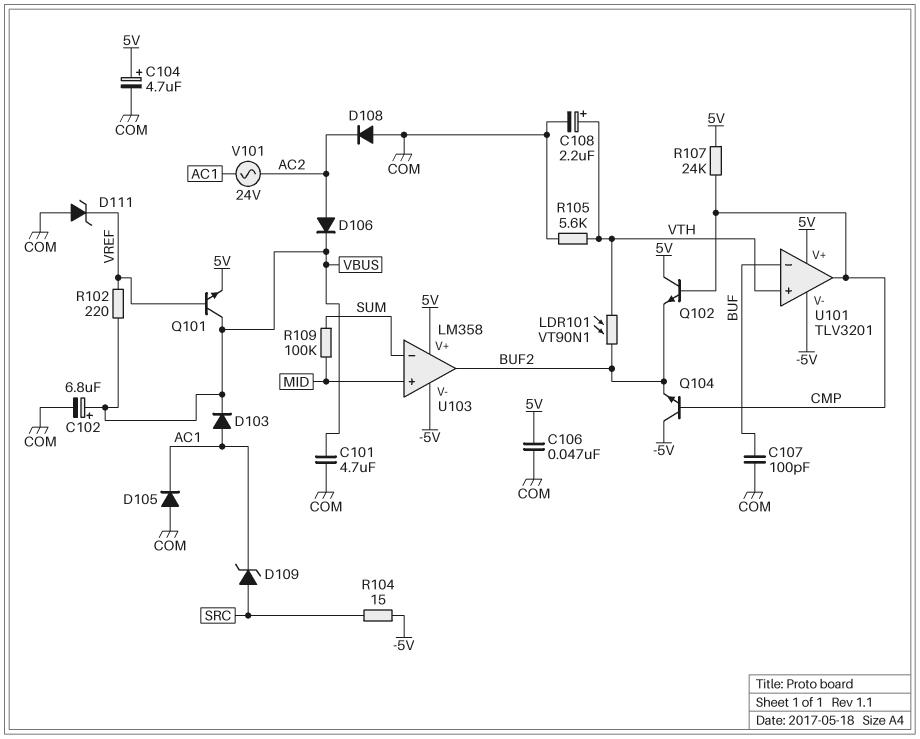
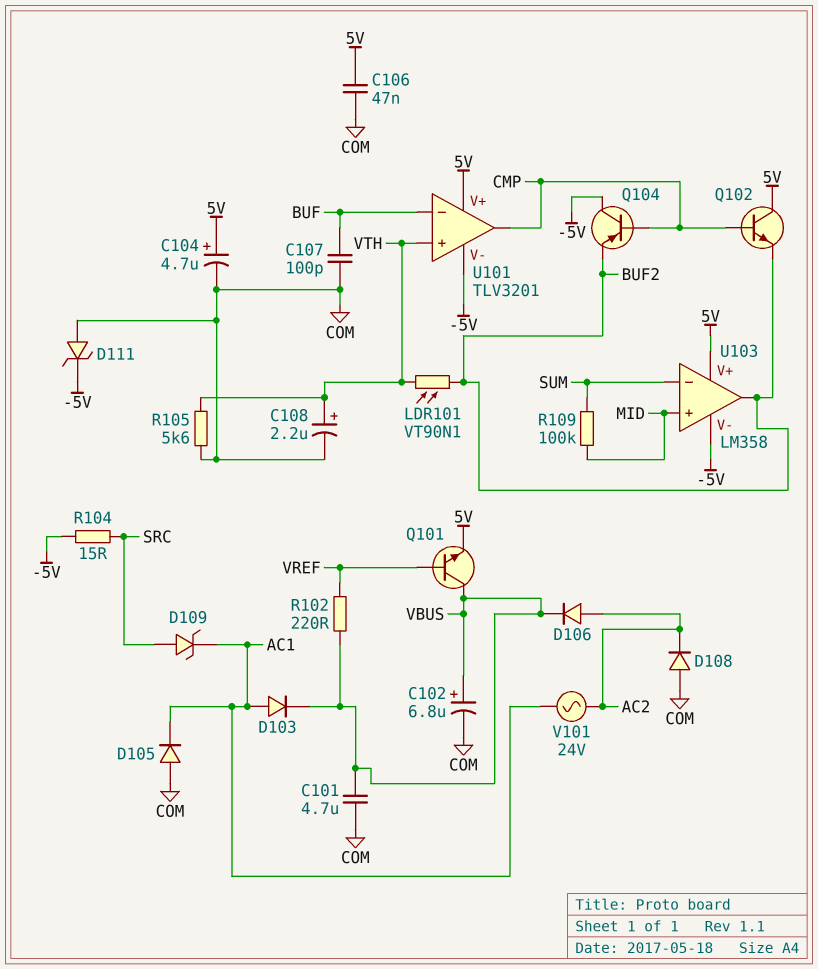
D111: zener (A COM, K VREF) -> zener (A COM, K -5V)
Q104: NPN (B CMP, C -5V, E BUF2) -> PNP (B CMP, C -5V, E BUF2)
R107: 24k (5V, CMP) -> none

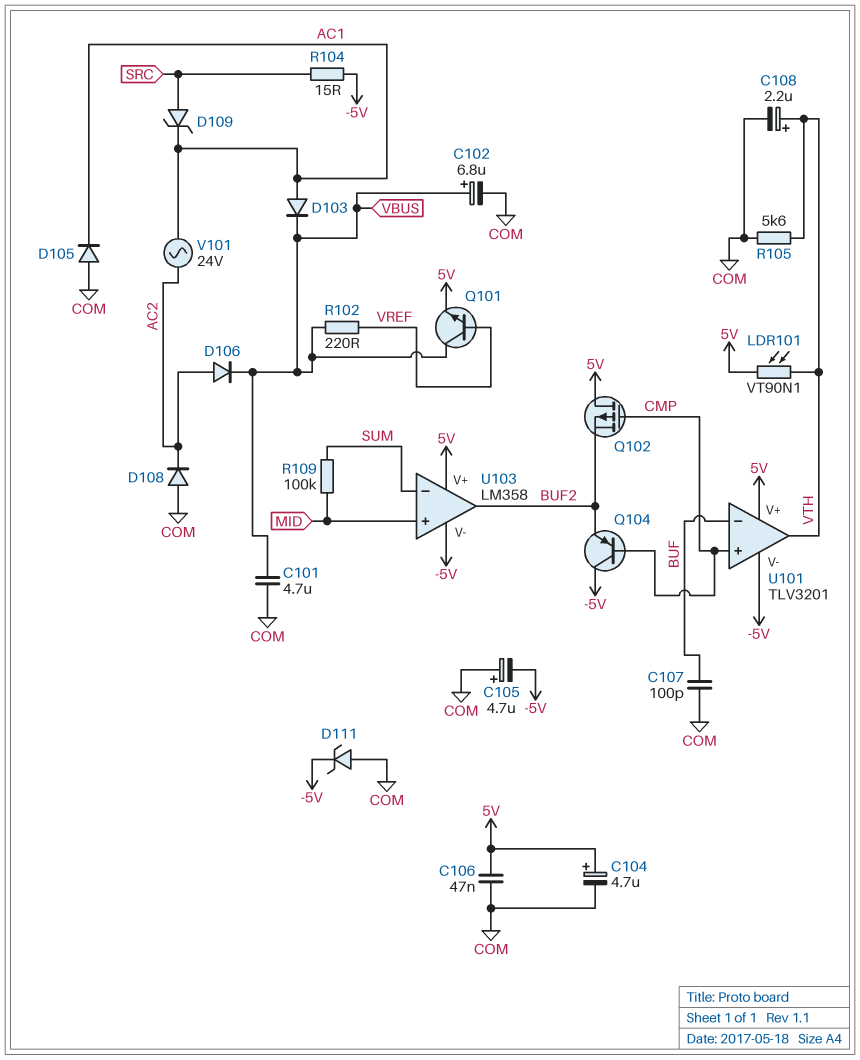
C105: none -> 4.7uF (plus COM, minus -5V)
LDR101: VT90N1 (BUF2, VTH) -> VT90N1 (5V, VTH)
Q102: NPN (B CMP, C 5V, E BUF2) -> PMOS (G CMP, D 5V, S BUF2)
U101 pin in+: VTH -> CMP
U101 pin out: CMP -> VTH

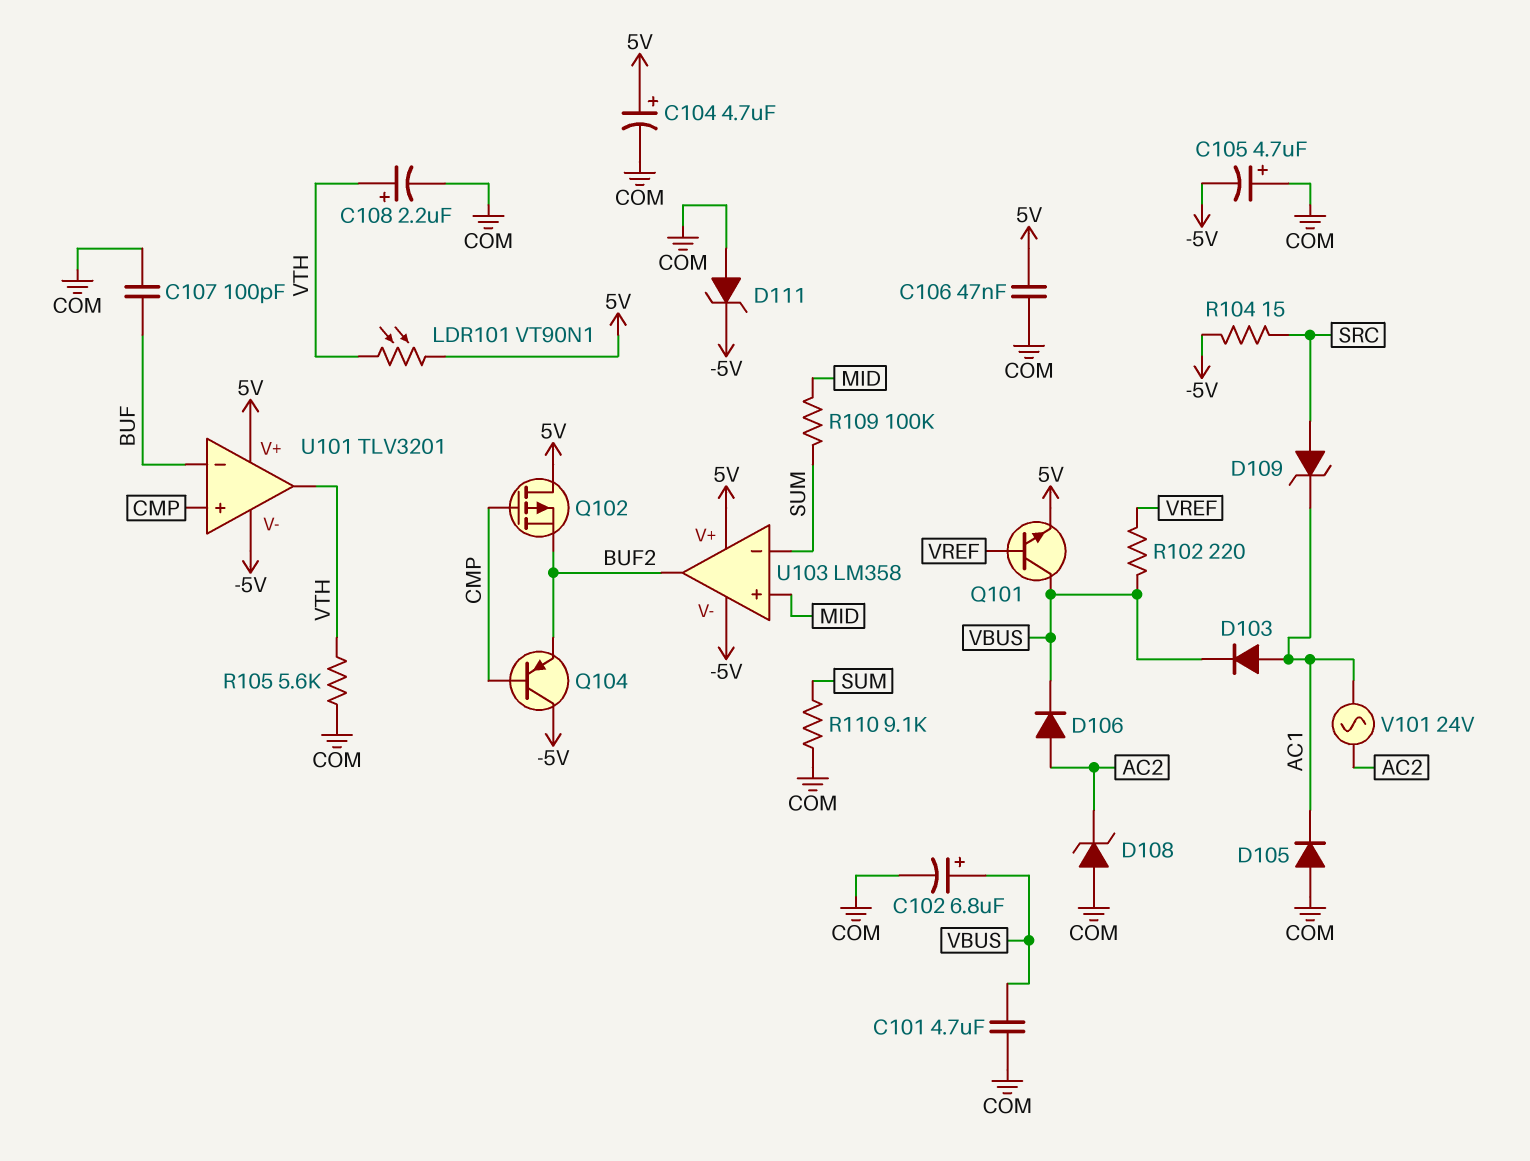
D108: diode (A COM, K AC2) -> zener (A COM, K AC2)
R110: none -> 9.1k (COM, SUM)

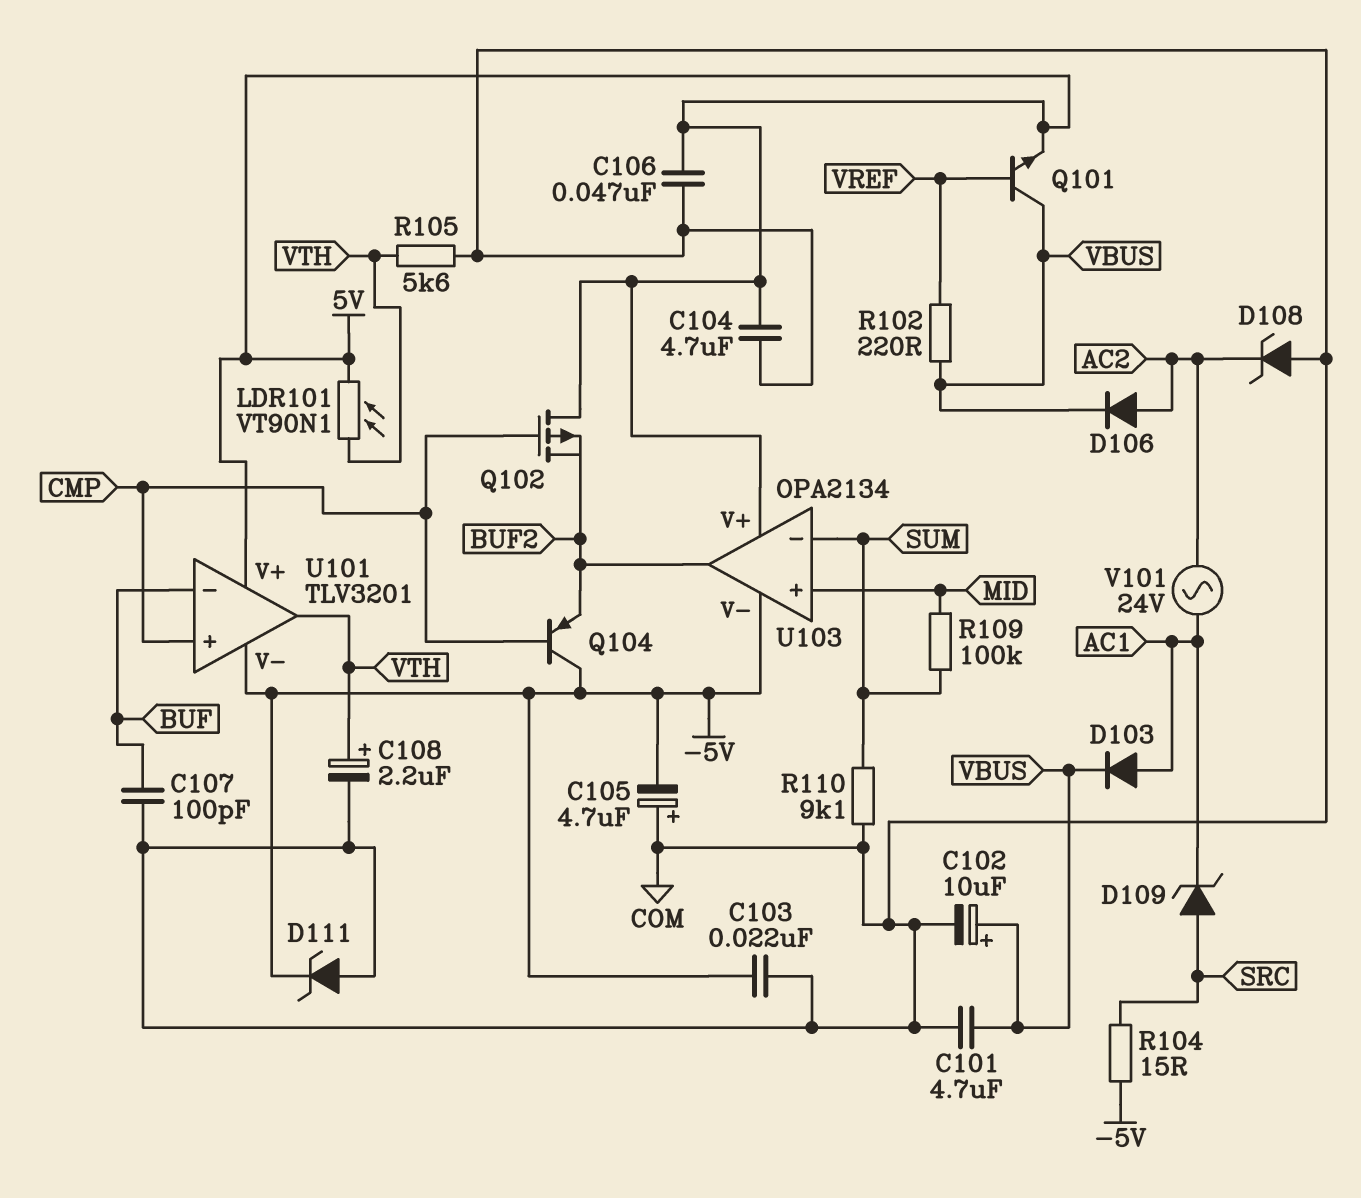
C102: 6.8uF (plus VBUS, minus COM) -> 10uF (plus VBUS, minus COM)
C103: none -> 22nF (-5V, COM)
C104: 4.7uF (plus 5V, minus COM) -> 4.7uF (5V, COM)
D105: diode (A COM, K AC1) -> none
U103: LM358 -> OPA2134

